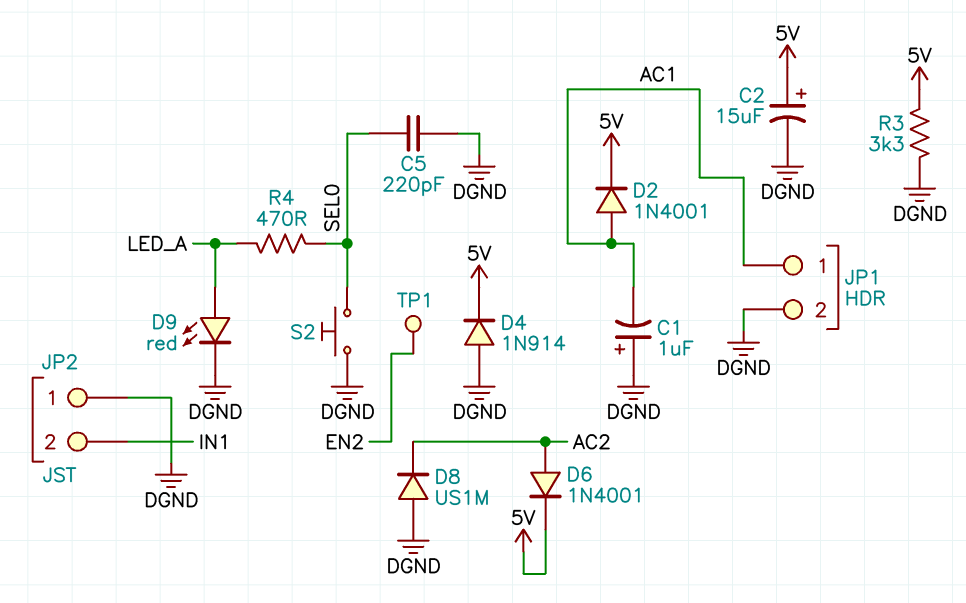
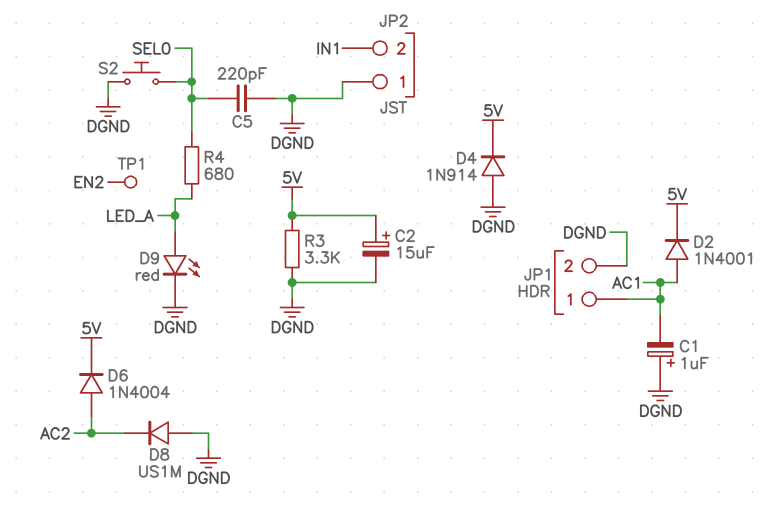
D6: diode 1N4001 (A AC2, K 5V) -> diode 1N4004 (A AC2, K 5V)
R4: 470 (LED_A, SEL0) -> 680 (LED_A, SEL0)

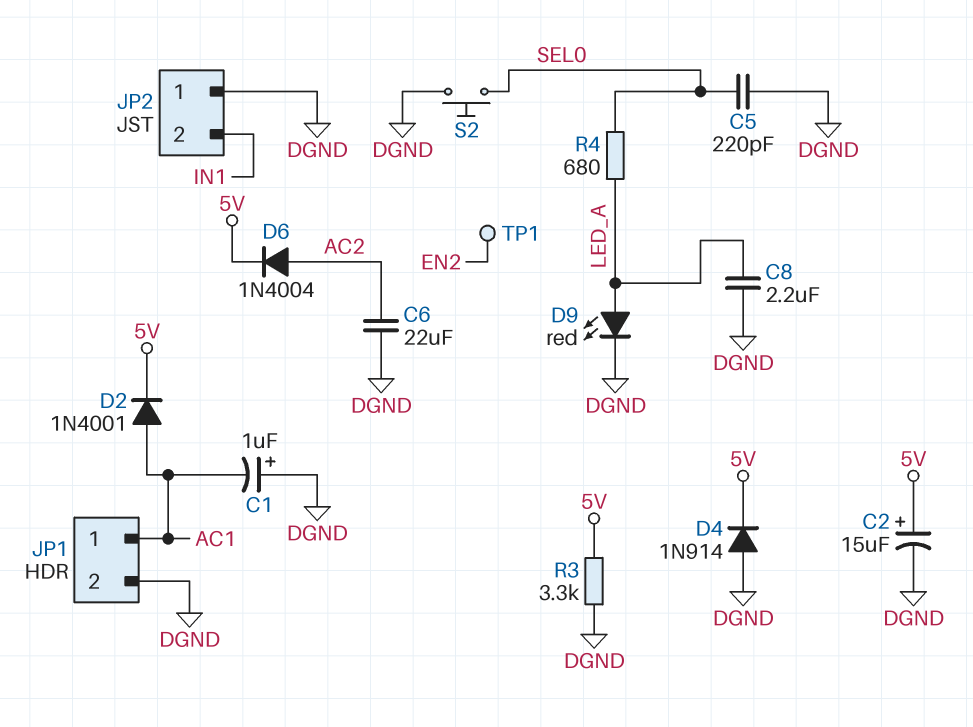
C6: none -> 22uF (AC2, DGND)
C8: none -> 2.2uF (DGND, LED_A)
D8: diode US1M (A DGND, K AC2) -> none

